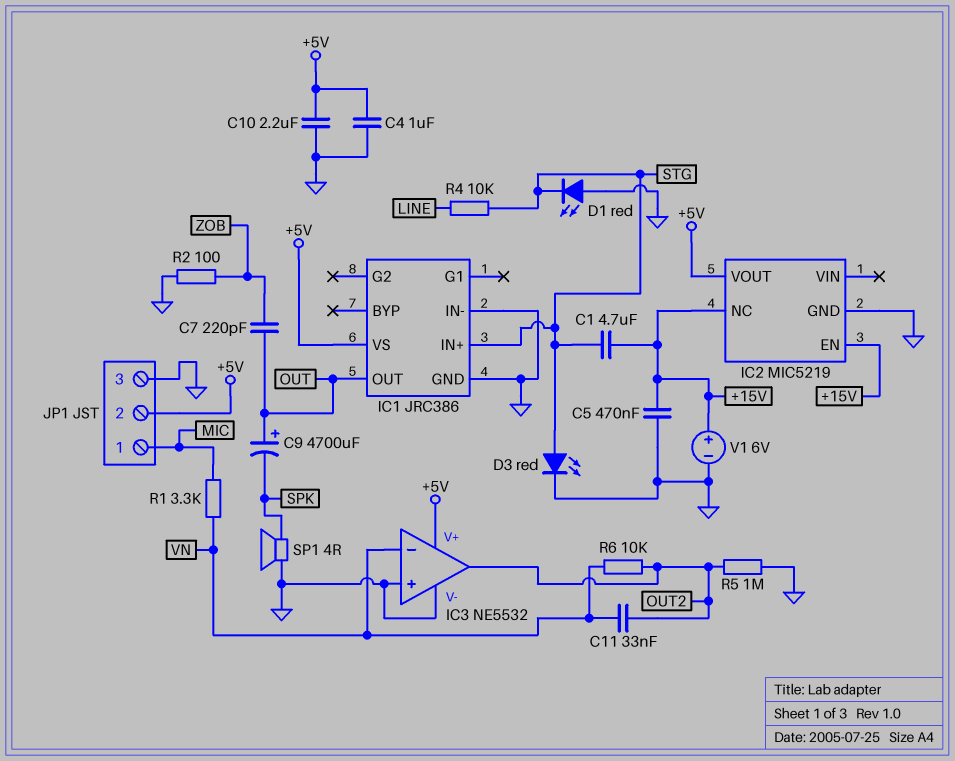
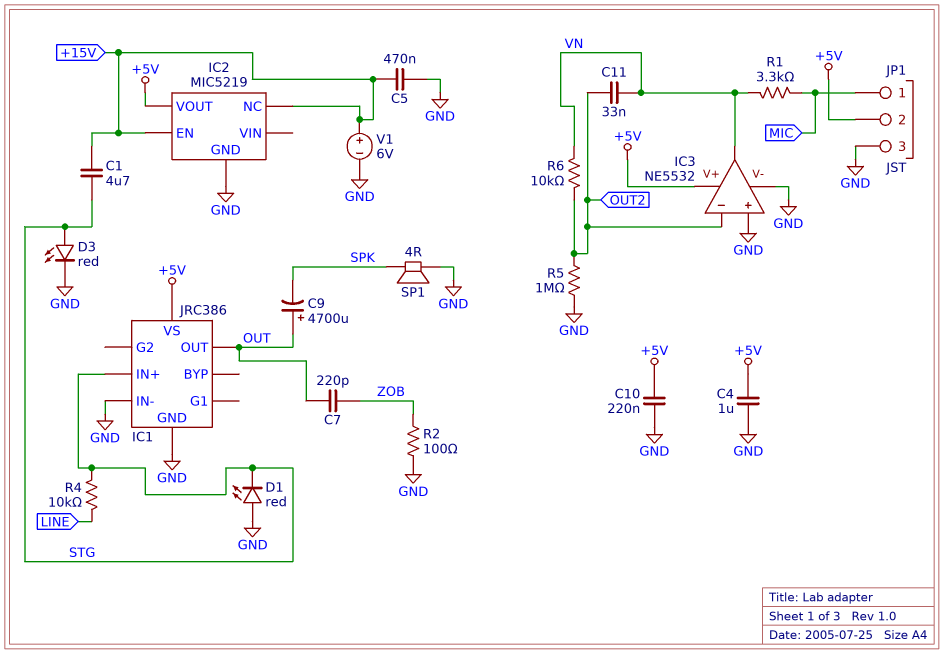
C10: 2.2uF (+5V, GND) -> 220nF (+5V, GND)
IC3 pin in-: VN -> OUT2
IC3 pin out: OUT2 -> VN

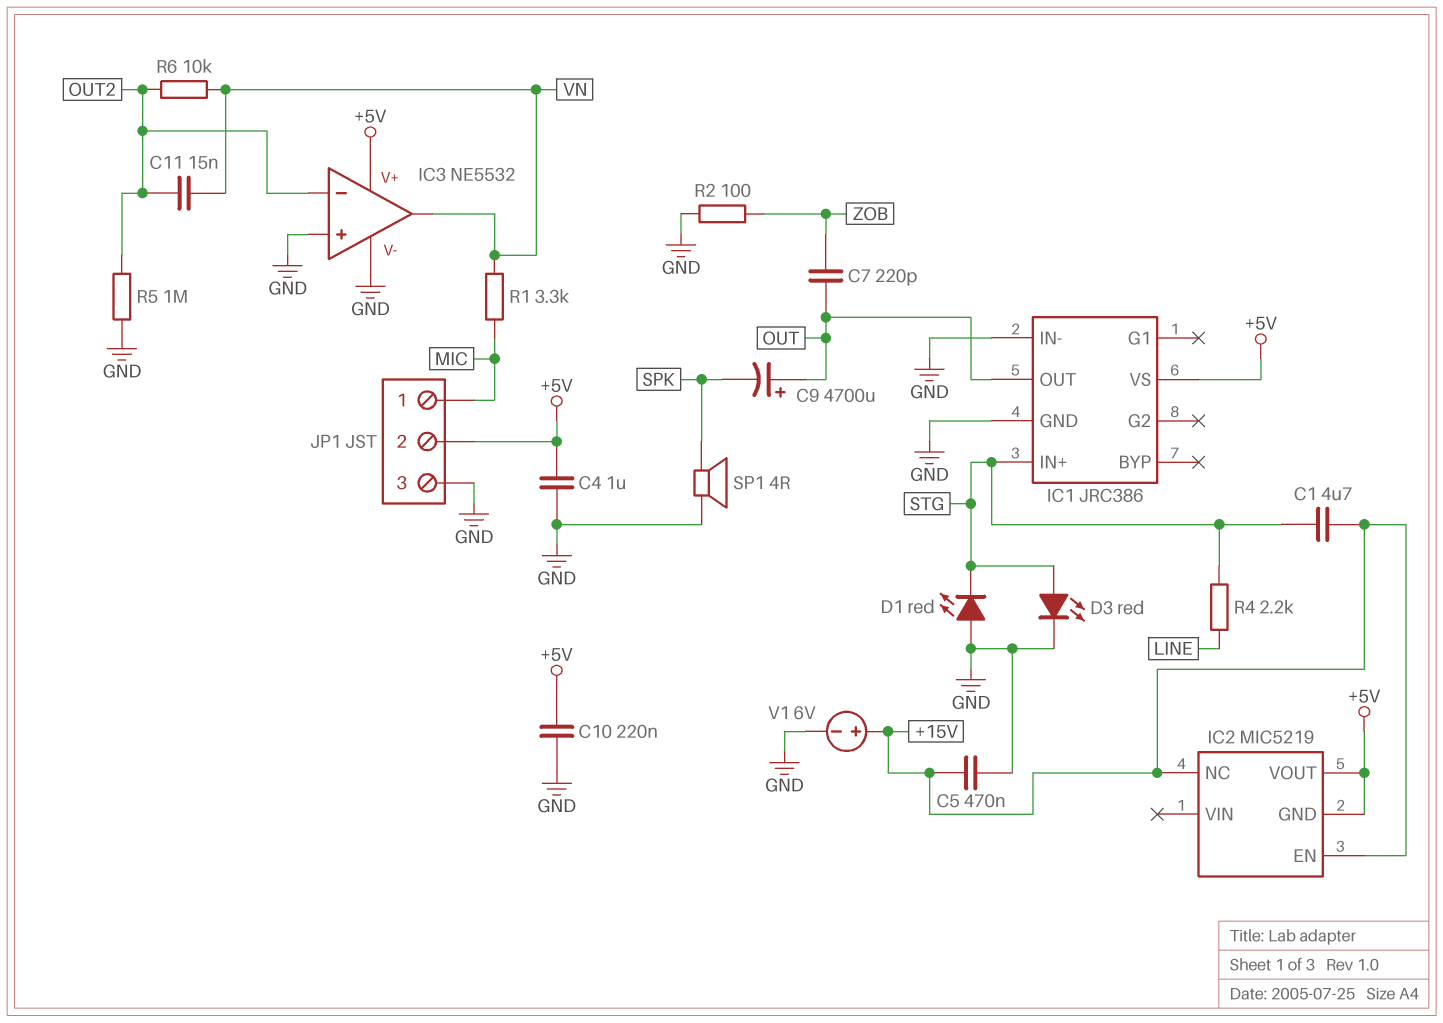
C11: 33nF (OUT2, VN) -> 15nF (OUT2, VN)
IC2 pin GND: GND -> +5V
R4: 10k (LINE, STG) -> 2.2k (LINE, STG)

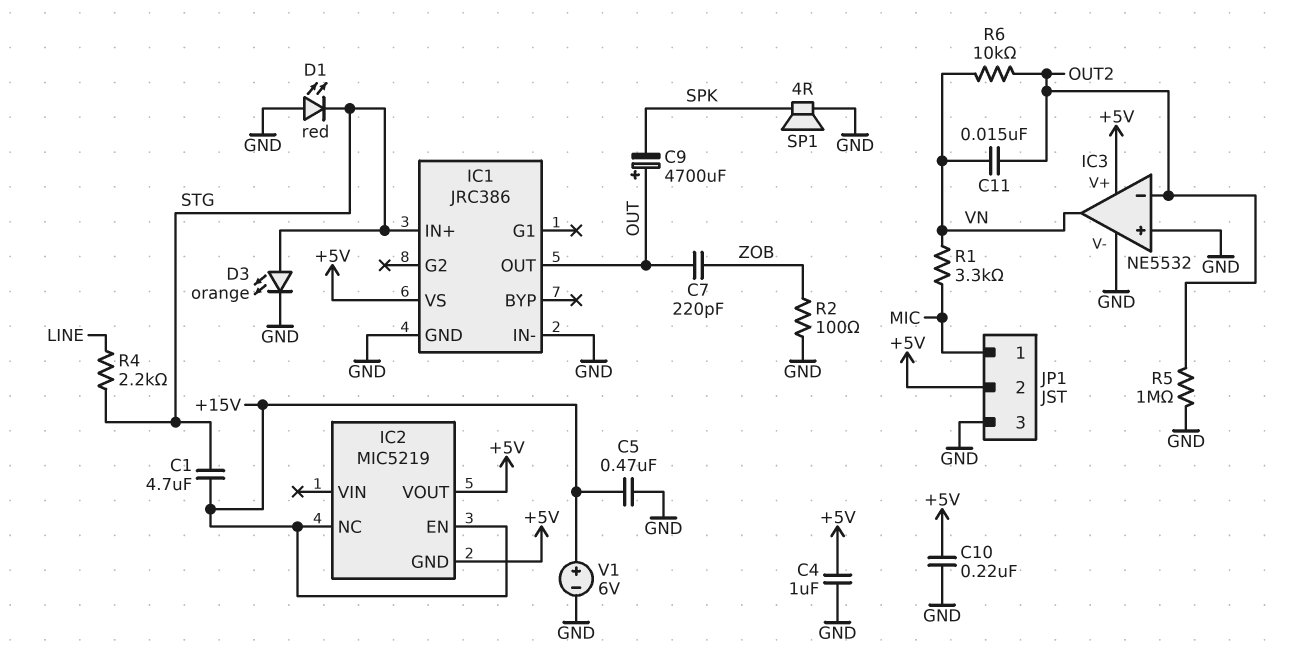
D3: LED red (A STG, K GND) -> LED orange (A STG, K GND)

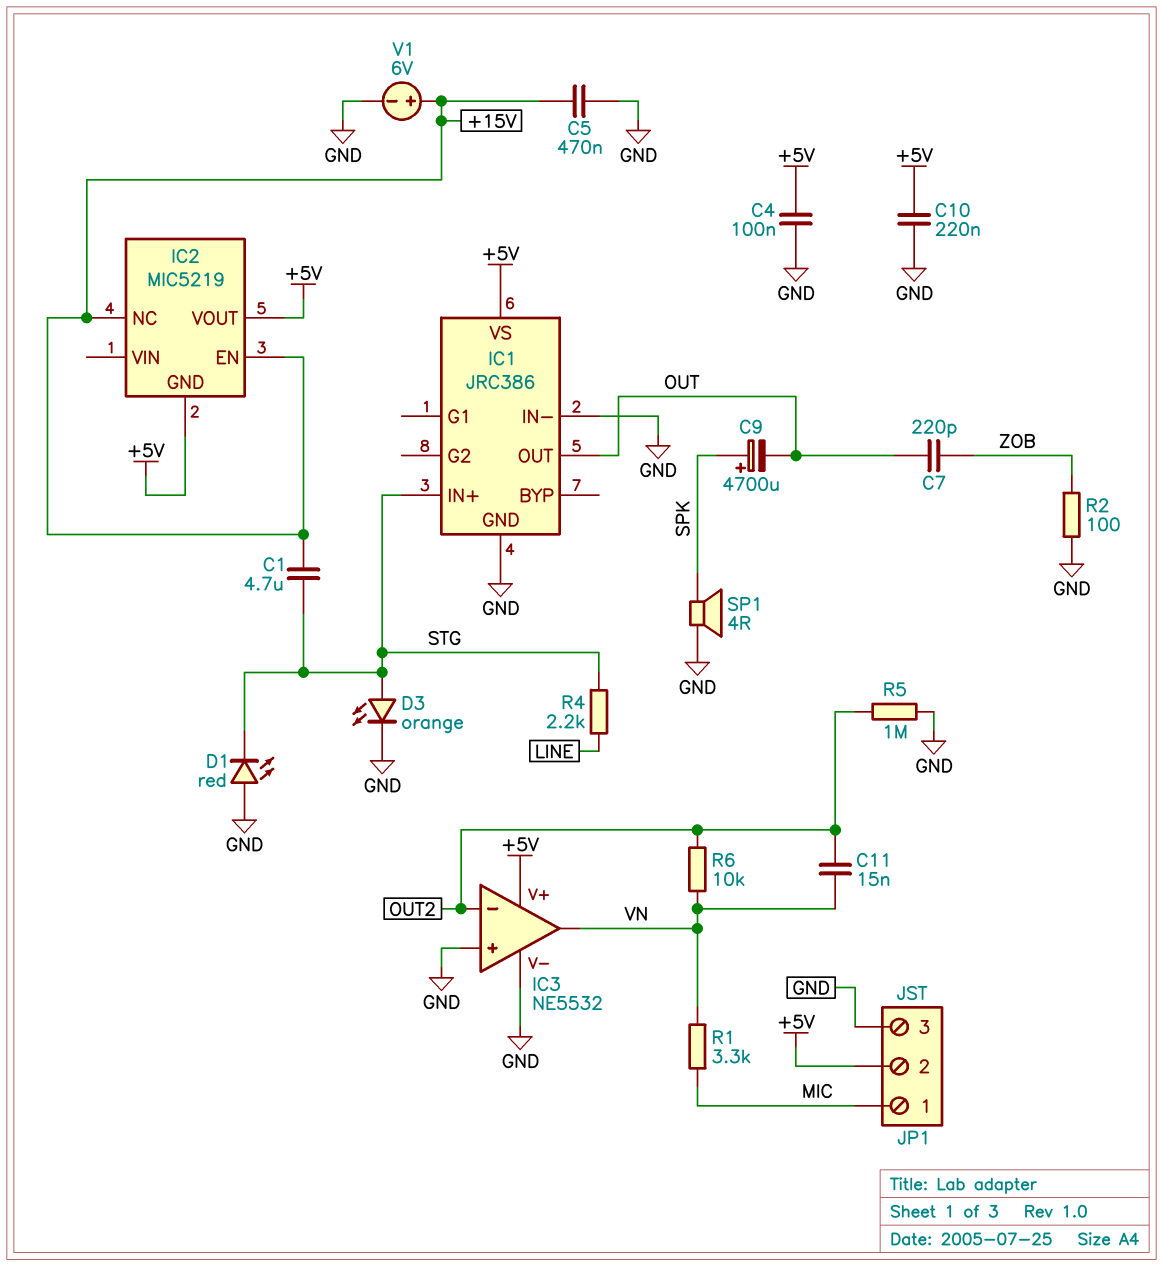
C4: 1uF (+5V, GND) -> 100nF (+5V, GND)
C9: 4700uF (plus OUT, minus SPK) -> 4700uF (plus SPK, minus OUT)

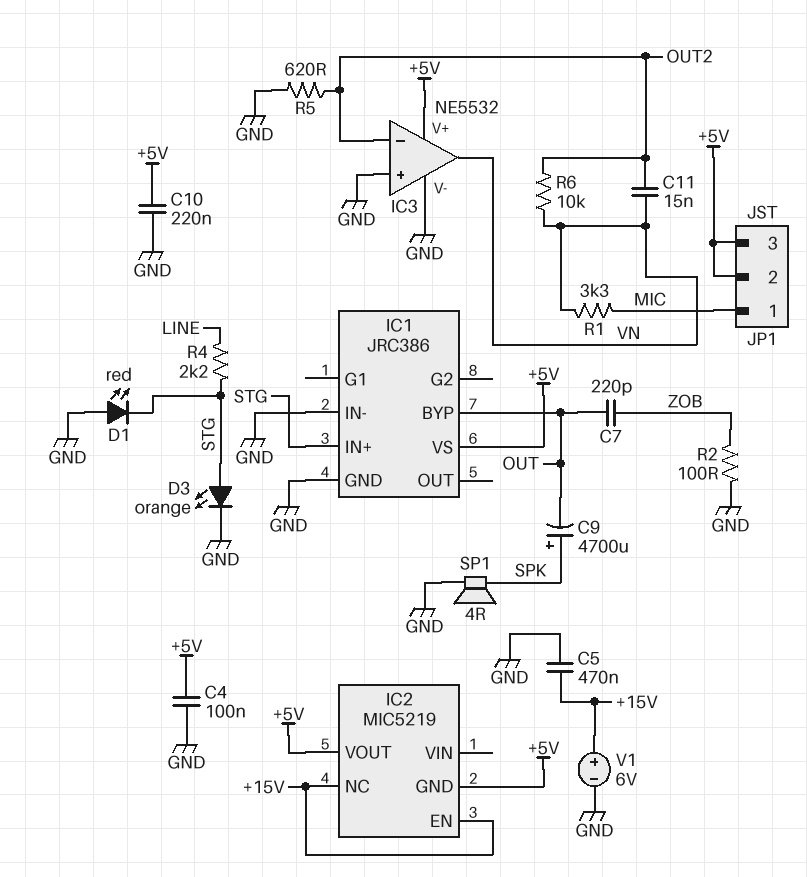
C1: 4.7uF (+15V, STG) -> none
IC1 pin BYP: none -> OUT
IC1 pin OUT: OUT -> none
JP1 pin 3: GND -> +5V
R5: 1M (GND, OUT2) -> 620 (GND, OUT2)

